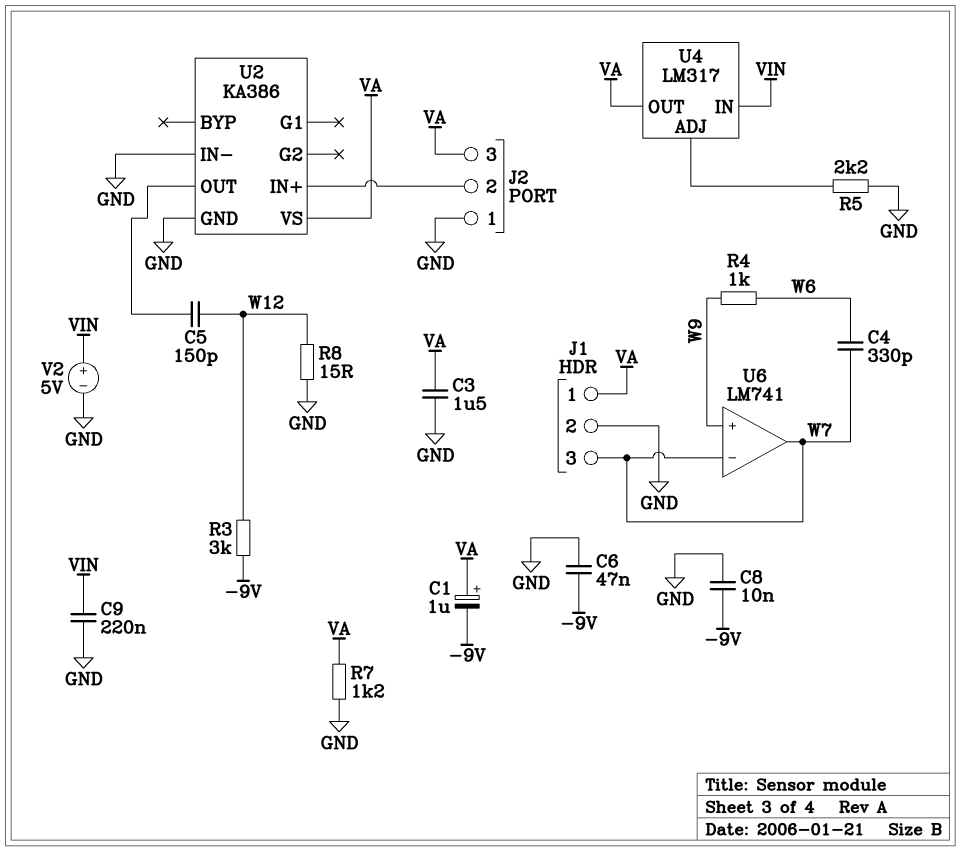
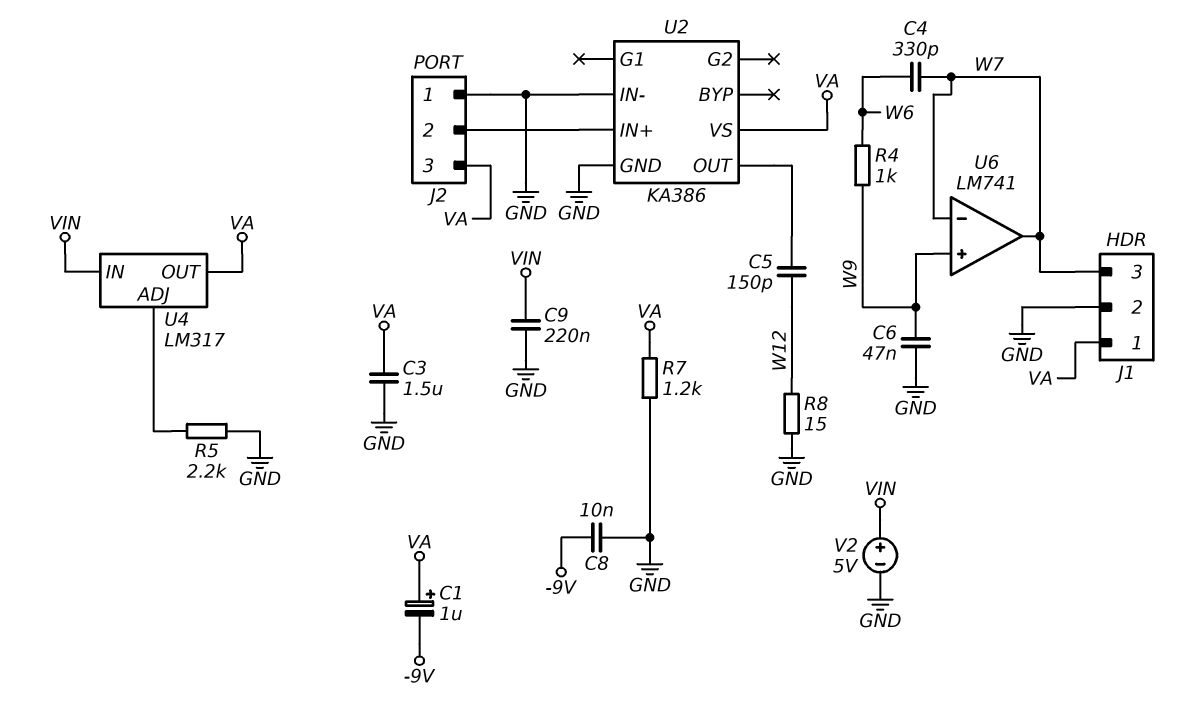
C6: 47nF (-9V, GND) -> 47nF (GND, W9)
R3: 3k (-9V, W12) -> none

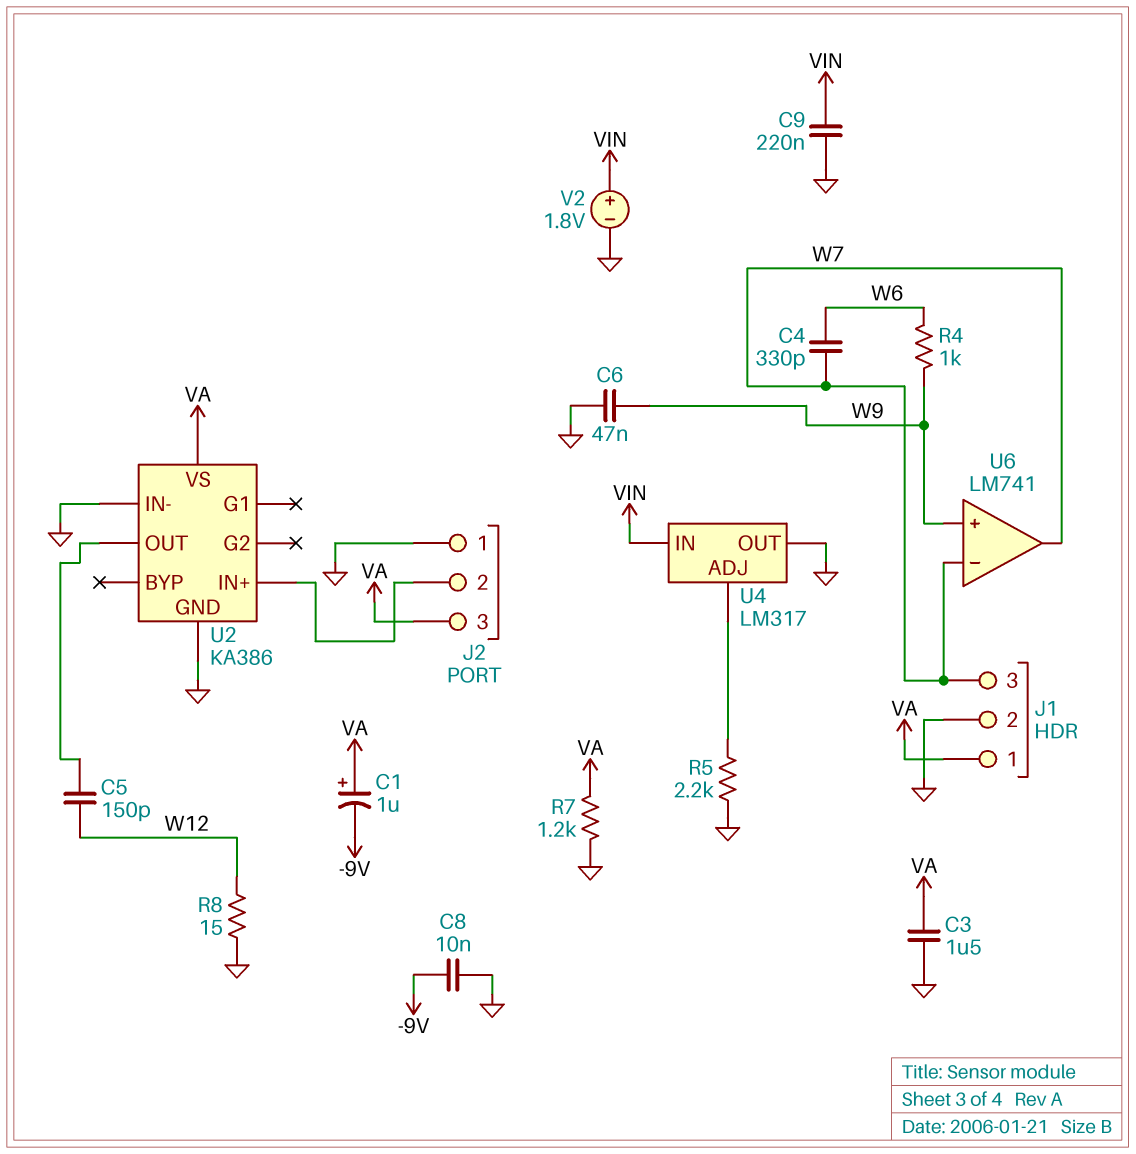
U4 pin OUT: VA -> GND
V2: 5V (plus VIN, minus GND) -> 1.8V (plus VIN, minus GND)

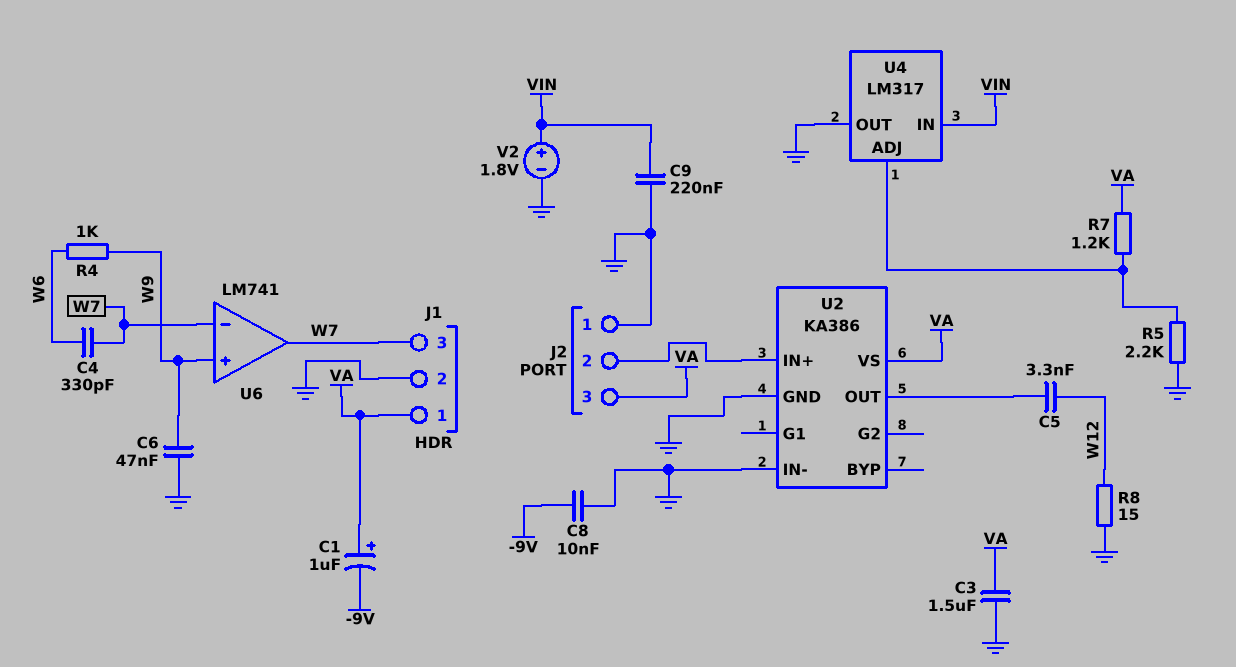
C5: 150pF (U2/OUT, W12) -> 3.3nF (U2/OUT, W12)
R7: 1.2k (GND, VA) -> 1.2k (U4/ADJ, VA)

